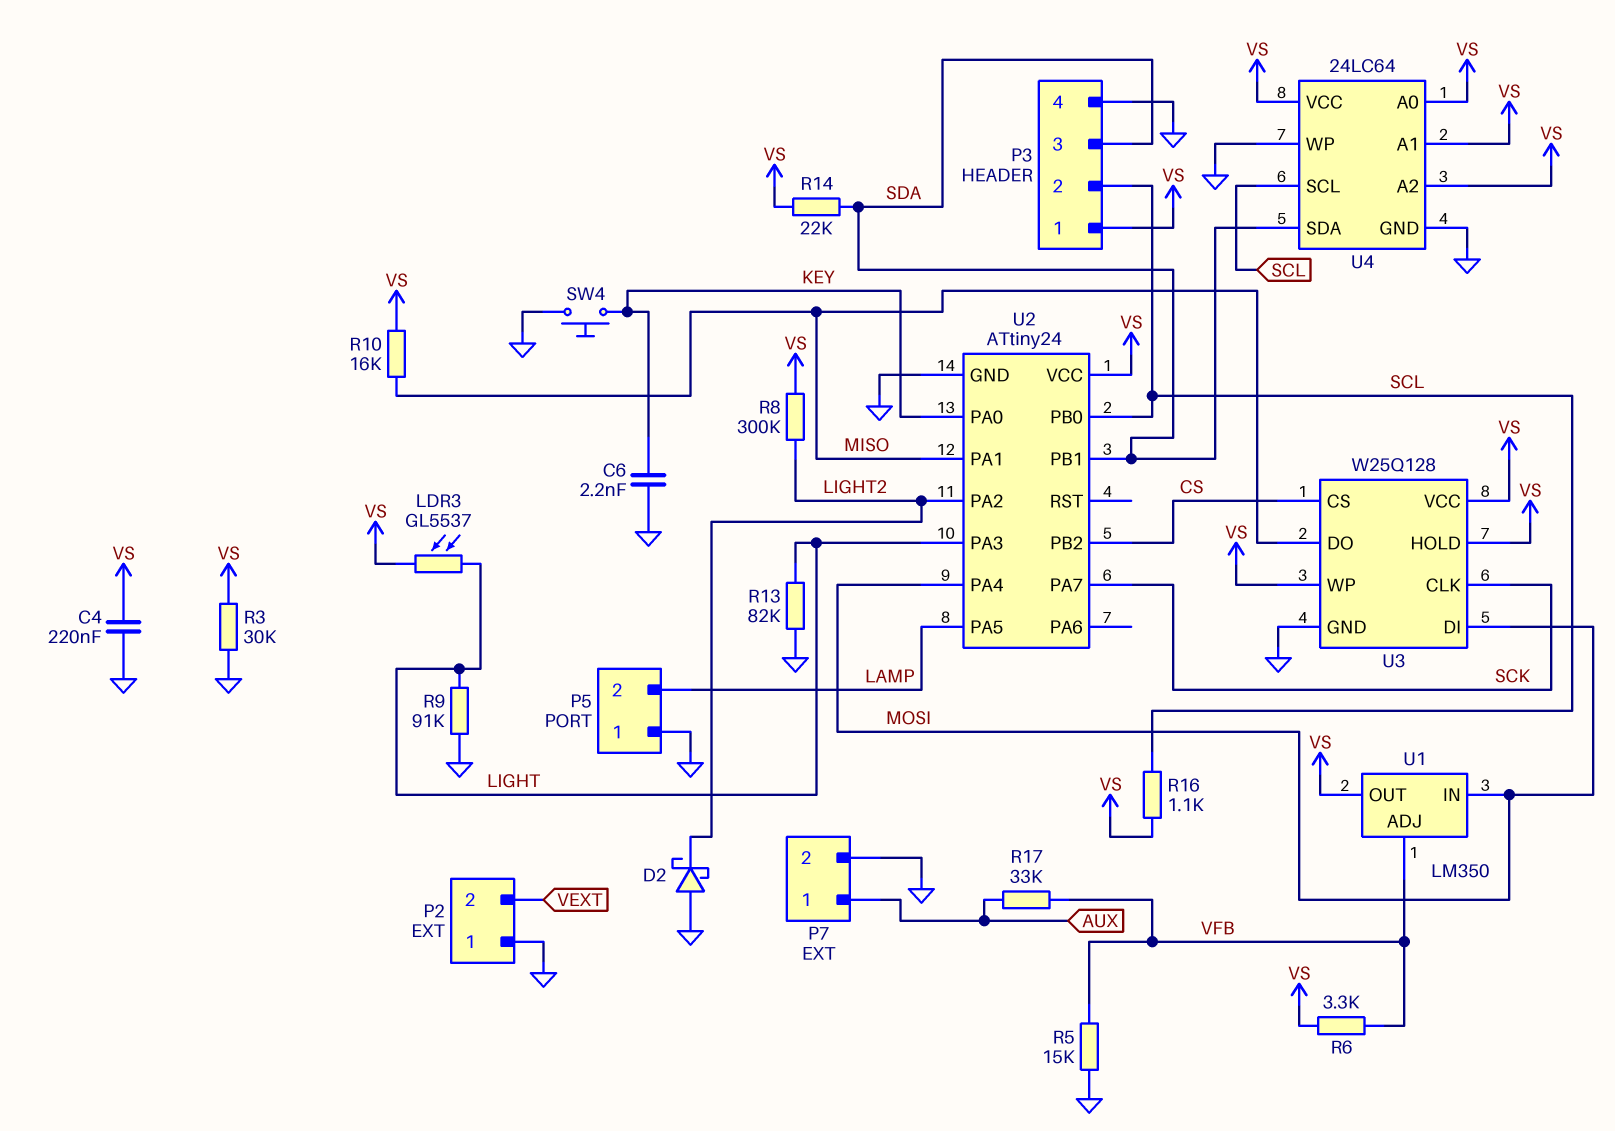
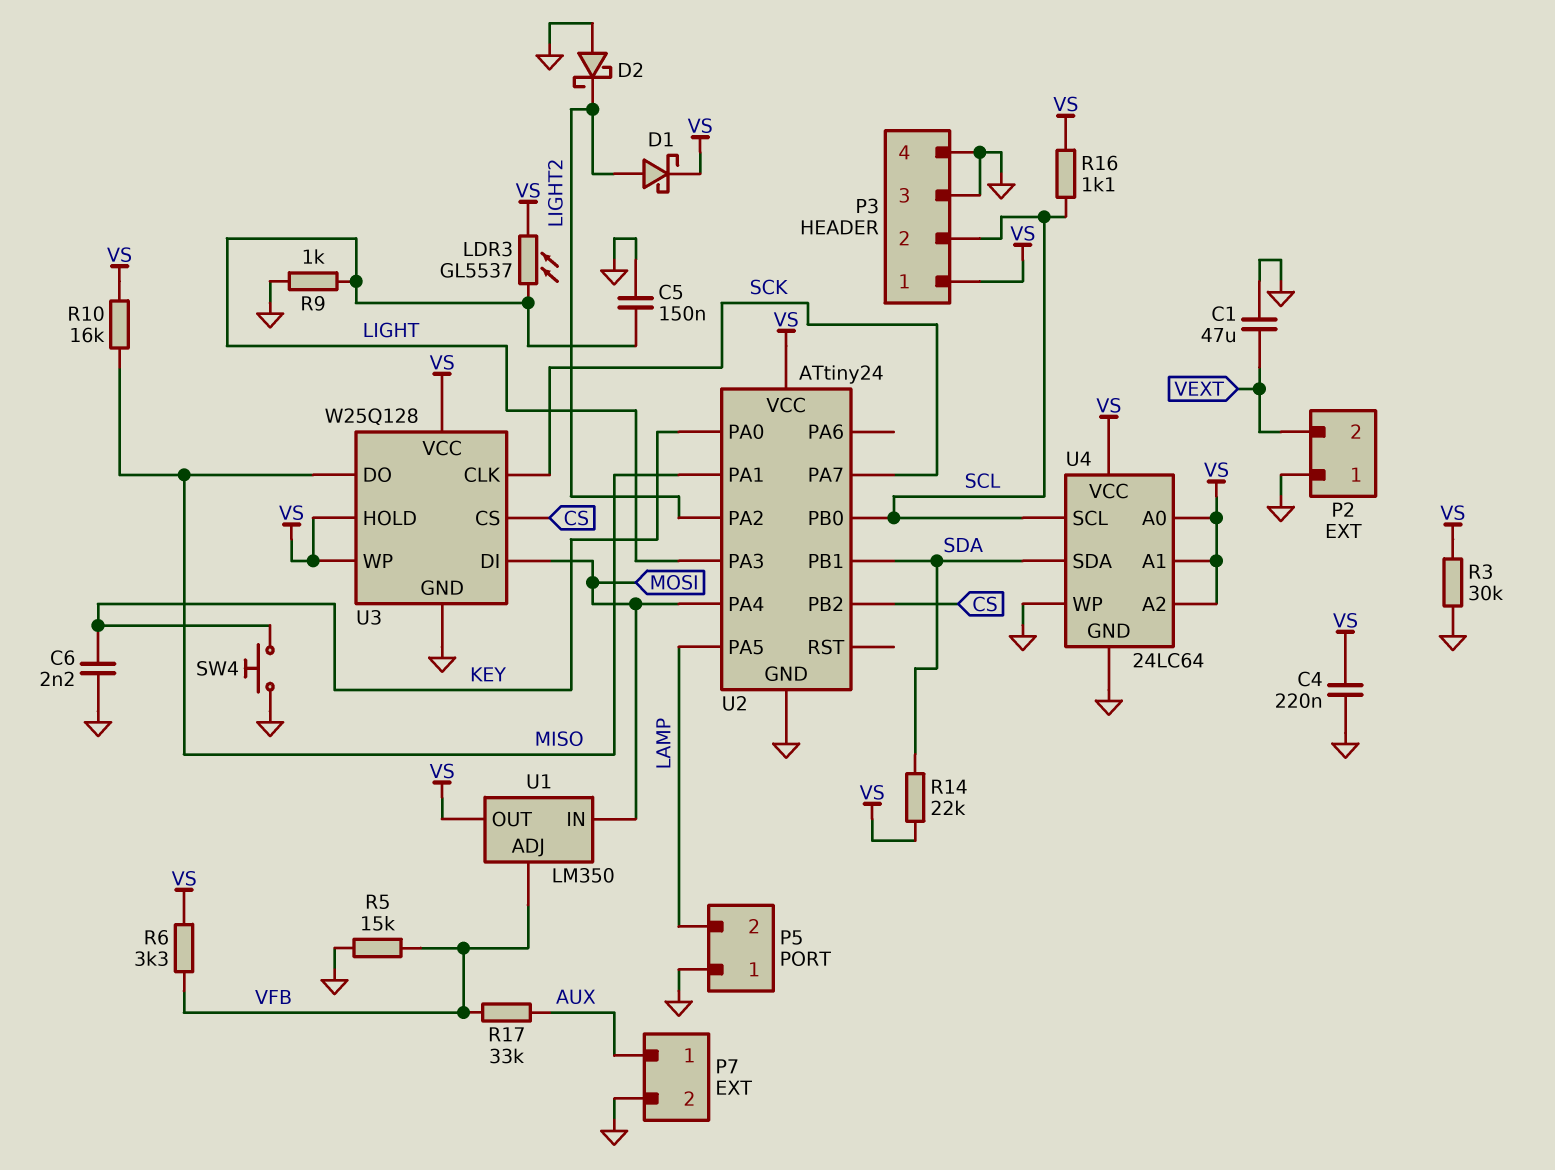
C1: none -> 47uF (GND, VEXT)
C5: none -> 150nF (GND, LIGHT)
D1: none -> schottky (A LIGHT2, K VS)
P3 pin 3: SDA -> GND
R8: 300k (LIGHT2, VS) -> none
R9: 91k (GND, LIGHT) -> 1k (GND, LIGHT)
R13: 82k (GND, LIGHT) -> none

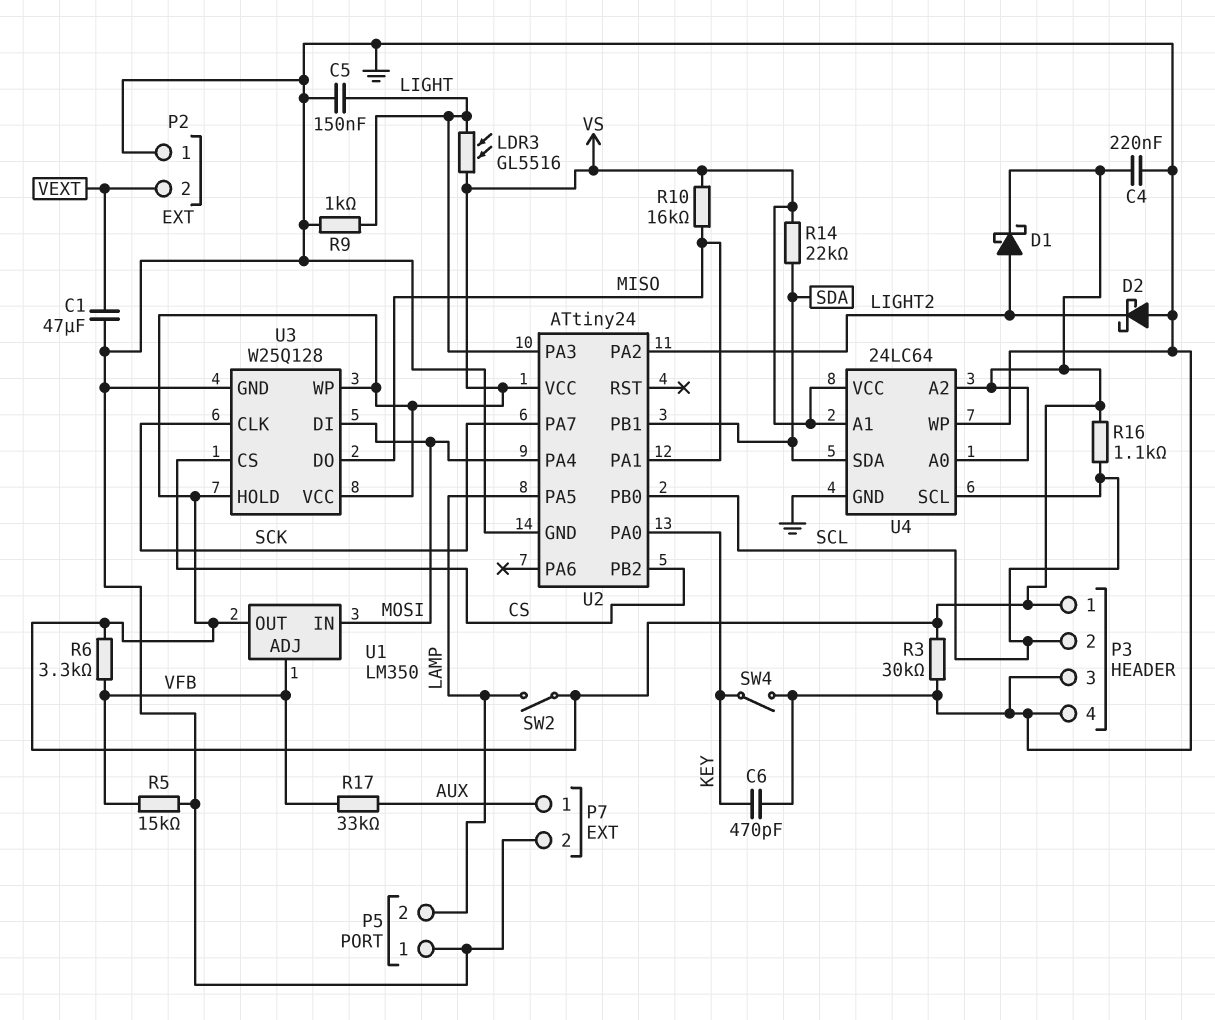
C6: 2.2nF (GND, KEY) -> 470pF (GND, KEY)
LDR3: GL5537 (LIGHT, VS) -> GL5516 (LIGHT, VS)
SW2: none -> switch (LAMP, VS)
SW4: button (GND, KEY) -> switch (GND, KEY)

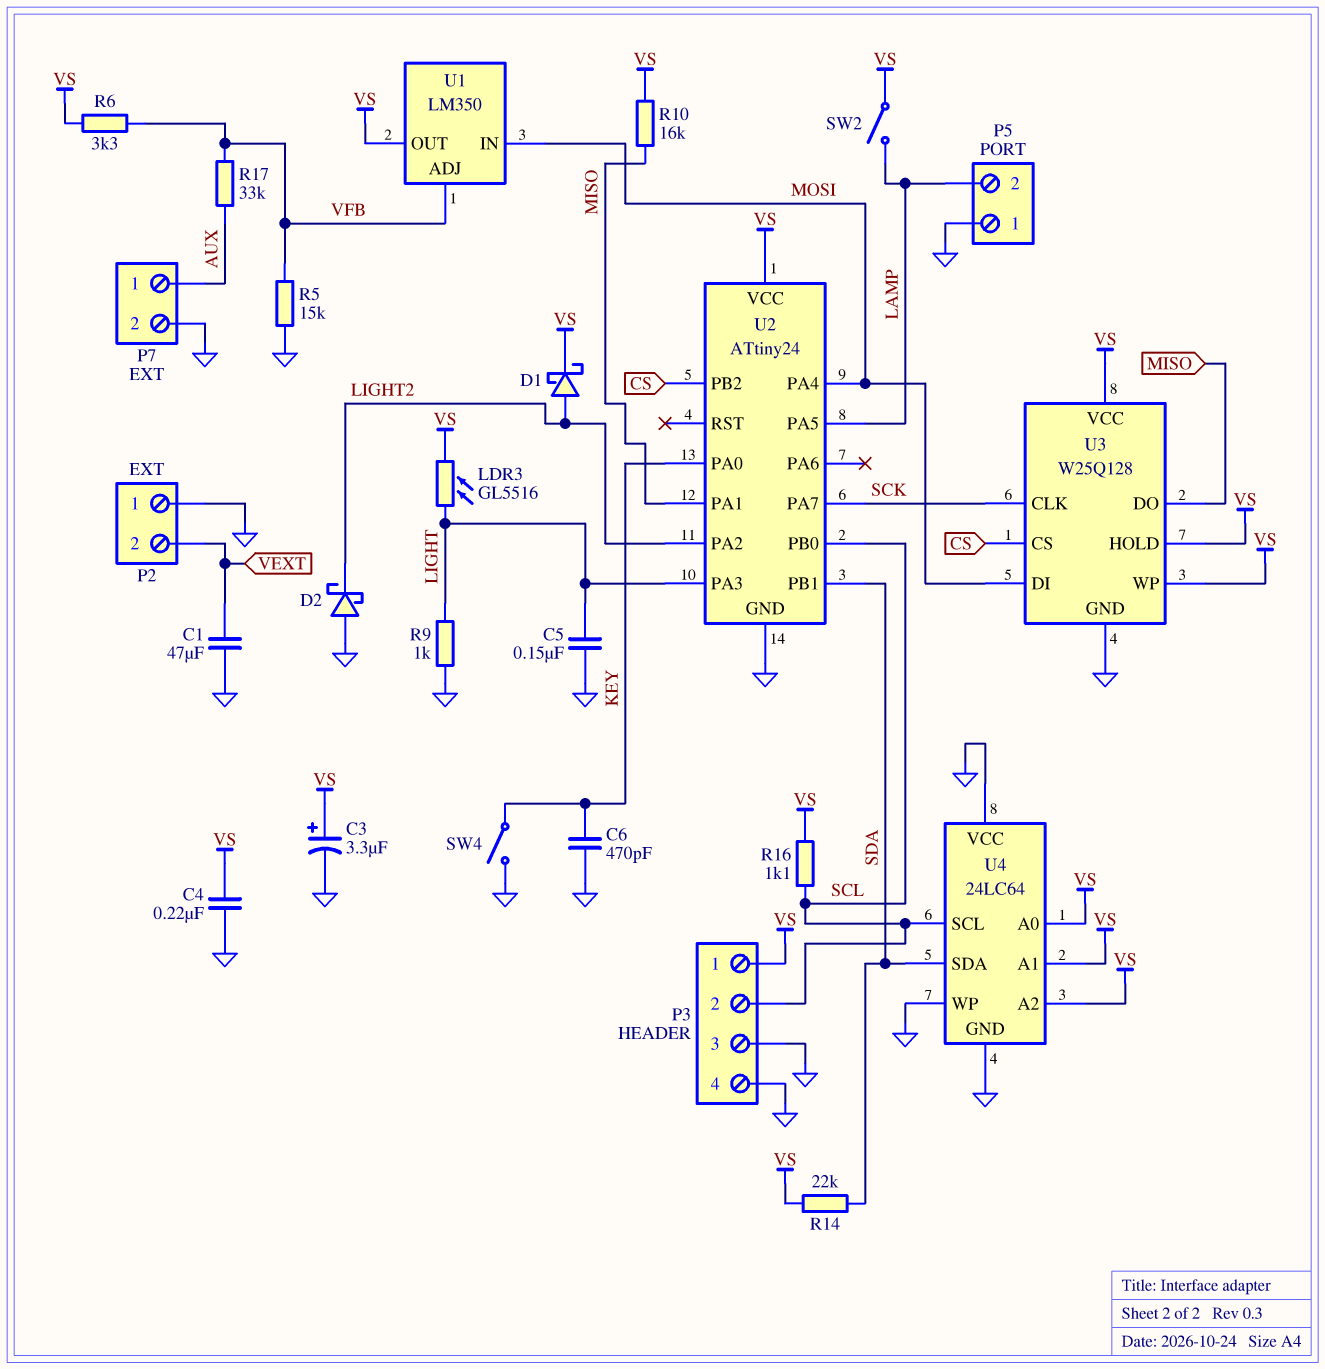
C3: none -> 3.3uF (plus VS, minus GND)
R3: 30k (GND, VS) -> none
U4 pin VCC: VS -> GND

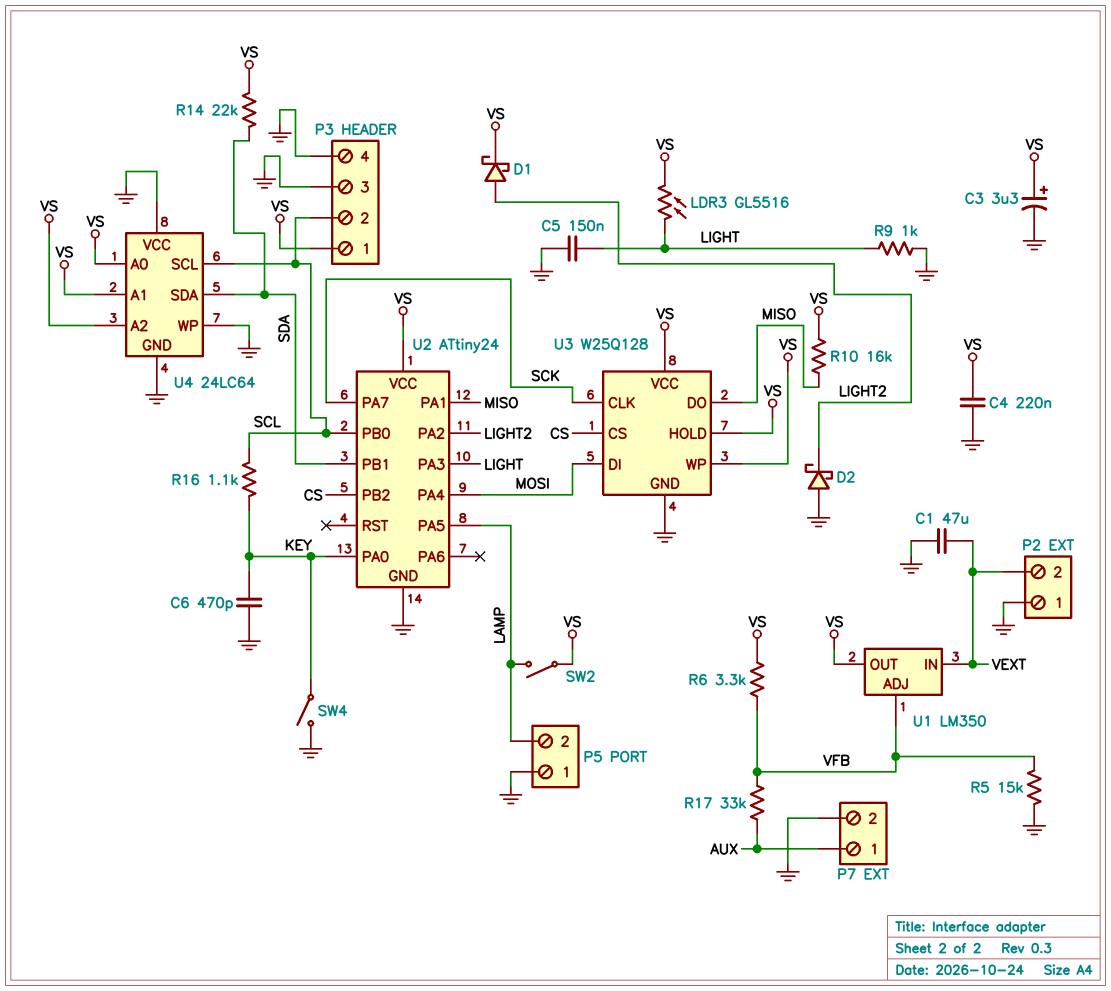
R16: 1.1k (SCL, VS) -> 1.1k (KEY, SCL)
U1 pin IN: MOSI -> VEXT

